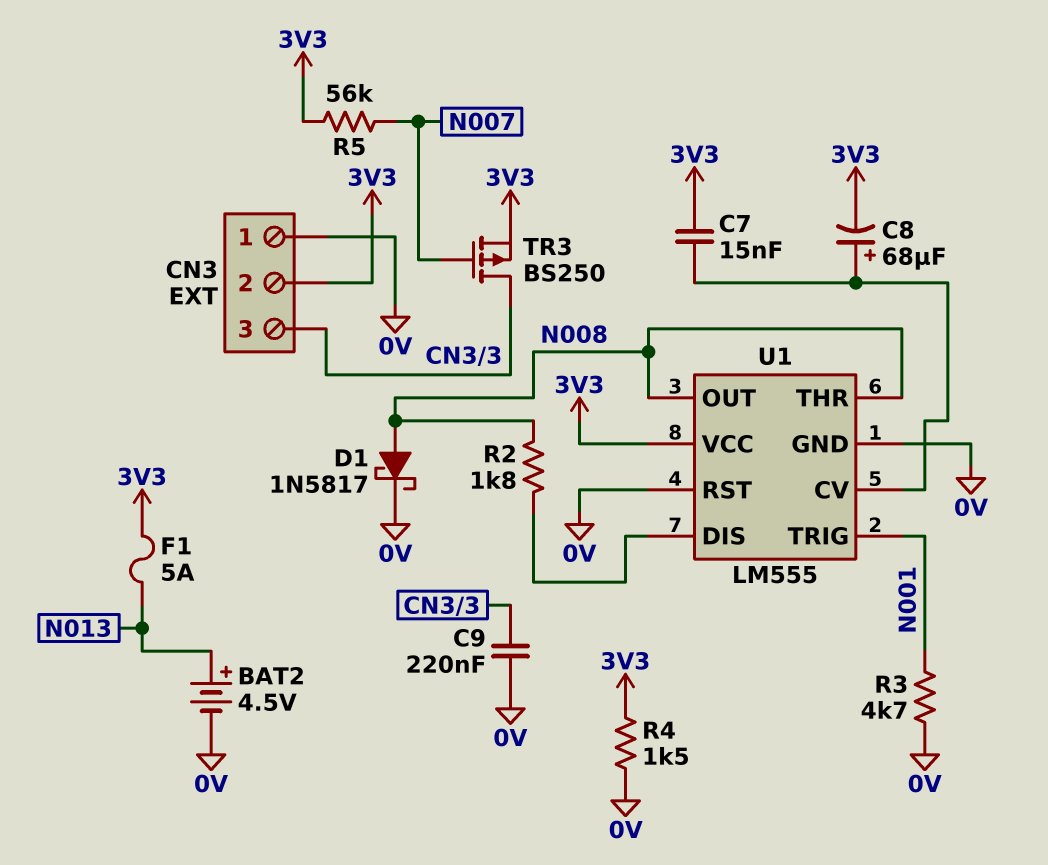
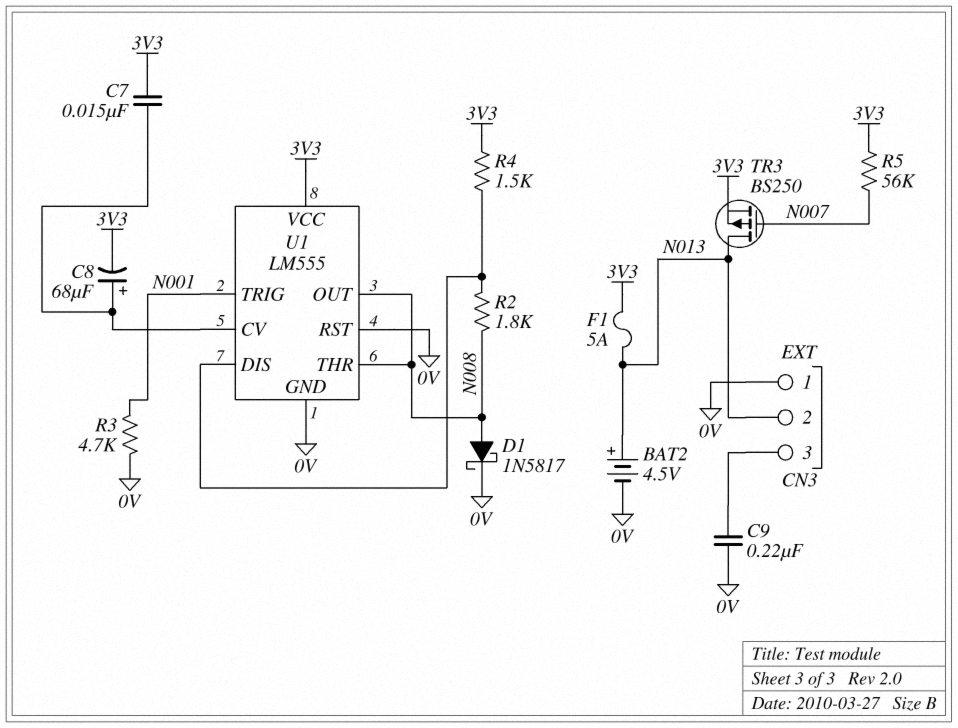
CN3 pin 2: 3V3 -> N013
R4: 1.5k (0V, 3V3) -> 1.5k (3V3, U1/DIS)
TR3: PMOS BS250 (G N007, D CN3/3, S 3V3) -> PMOS BS250 (G N007, D N013, S 3V3)

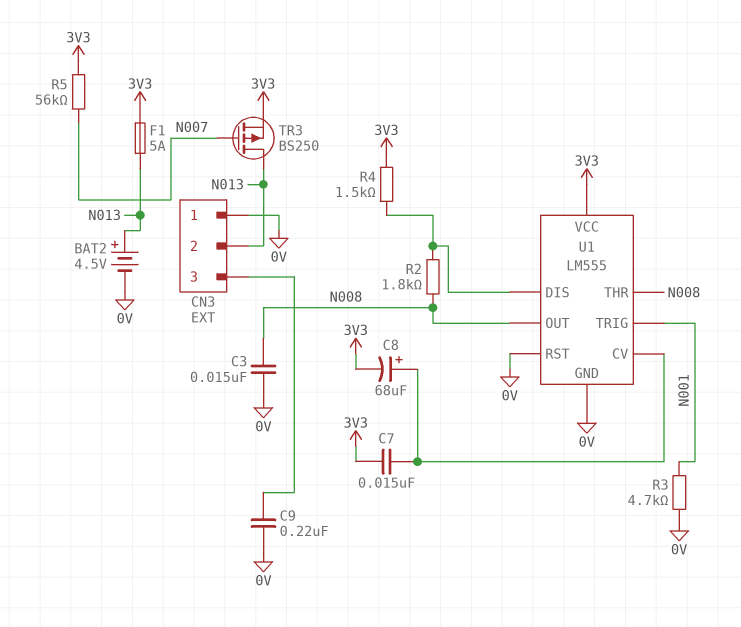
C3: none -> 15nF (0V, N008)
D1: schottky 1N5817 (A N008, K 0V) -> none

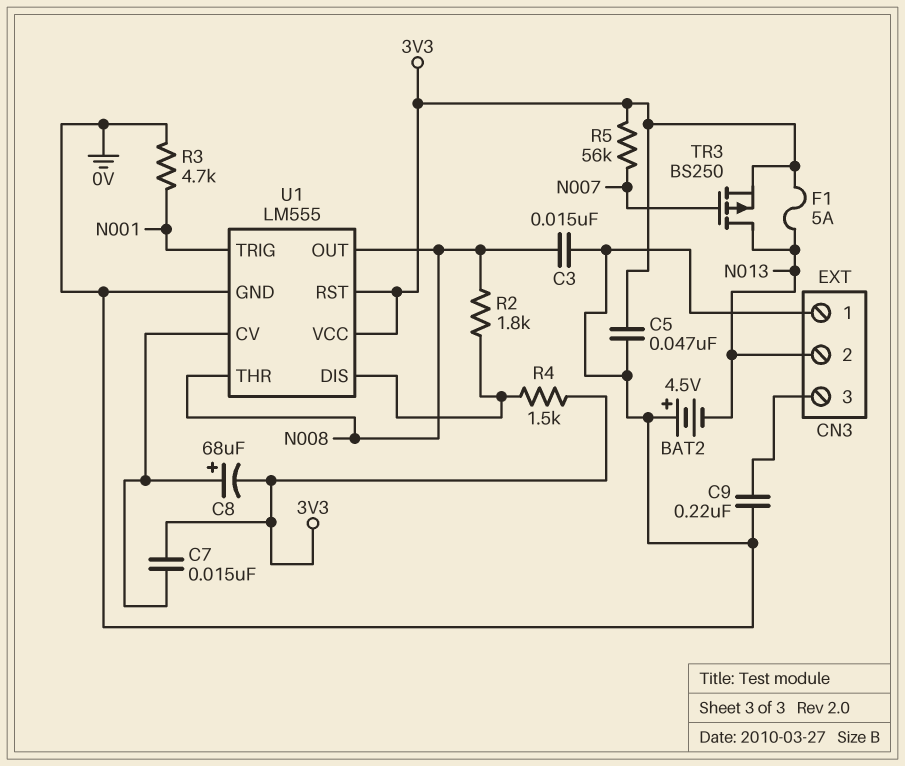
BAT2: 4.5V (plus N013, minus 0V) -> 4.5V (plus 0V, minus N013)
C5: none -> 47nF (0V, 3V3)
U1 pin RST: 0V -> 3V3

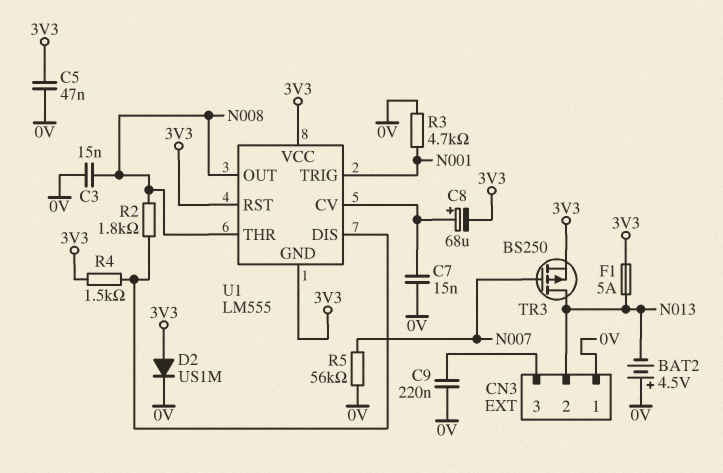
C7: 15nF (3V3, U1/CV) -> 15nF (0V, U1/CV)
D2: none -> diode US1M (A 3V3, K 0V)
R5: 56k (3V3, N007) -> 56k (0V, N007)
U1 pin GND: 0V -> 3V3

